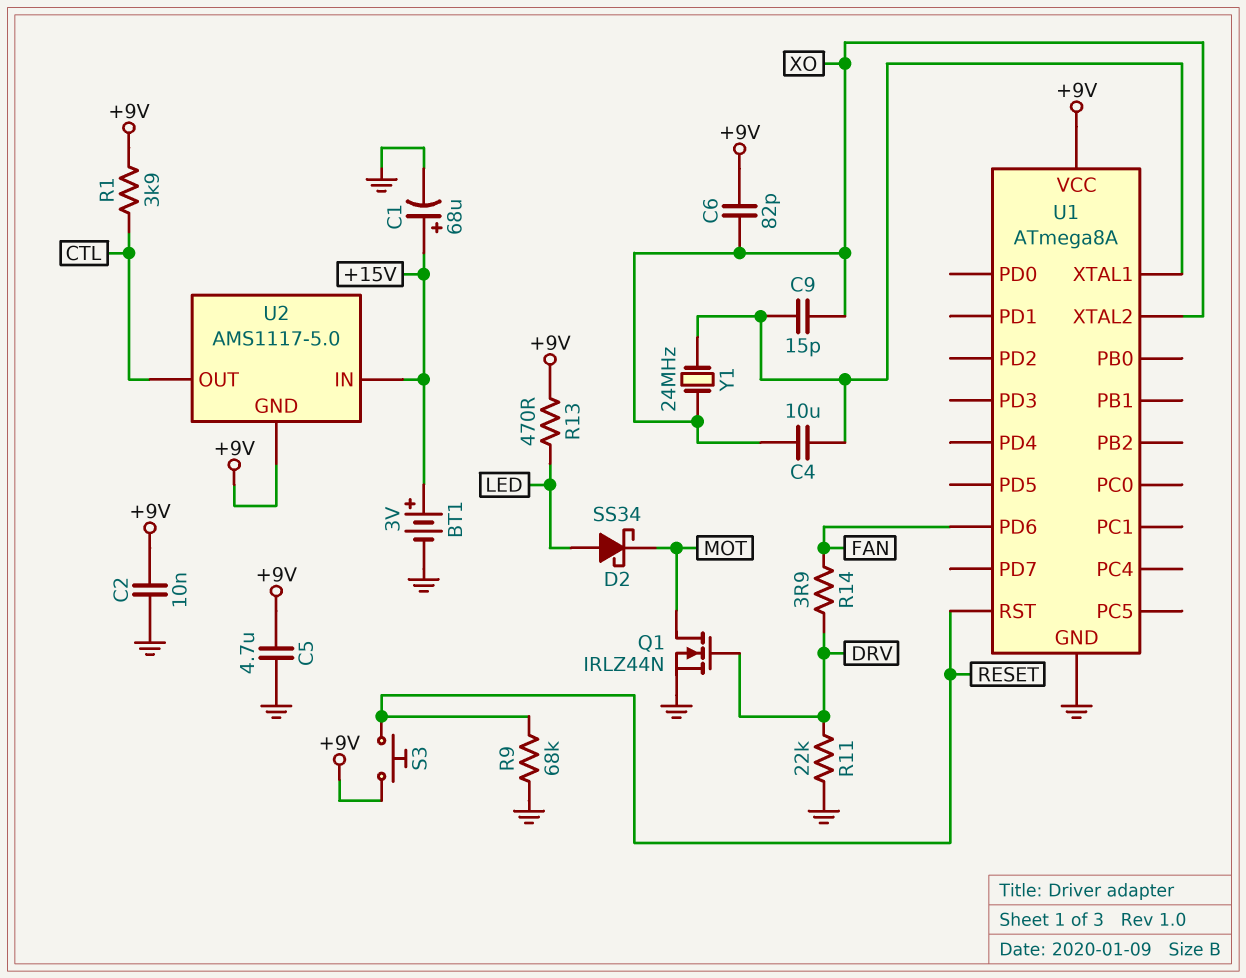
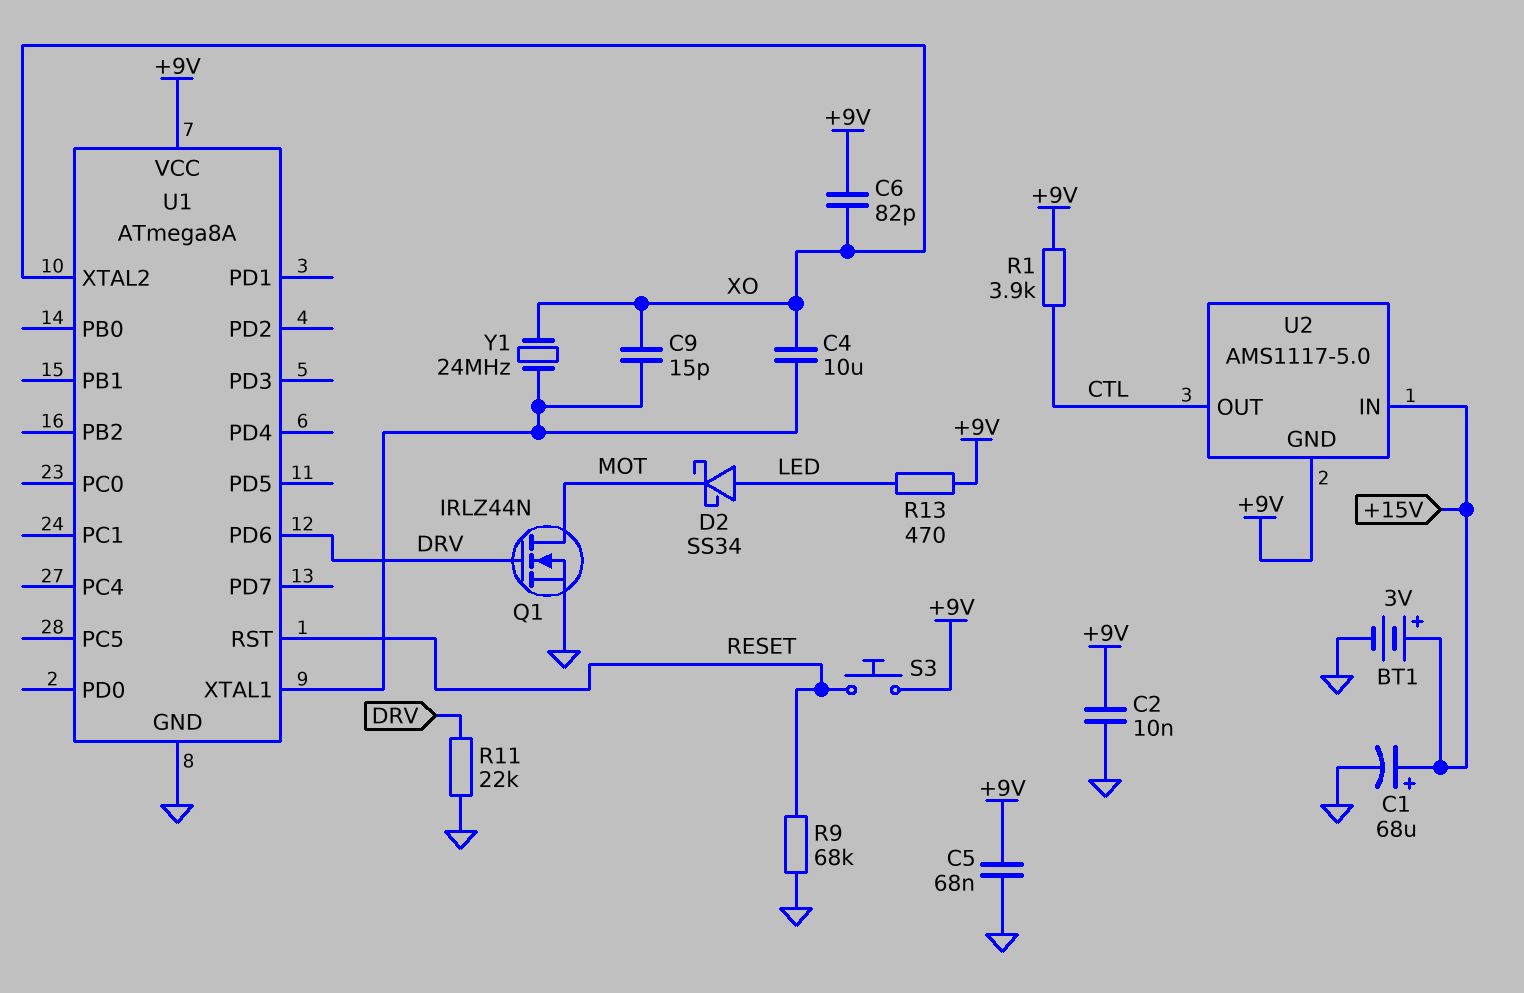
C5: 4.7uF (+9V, GND) -> 68nF (+9V, GND)
R14: 3.9 (DRV, FAN) -> none
U1 pin PD6: FAN -> DRV

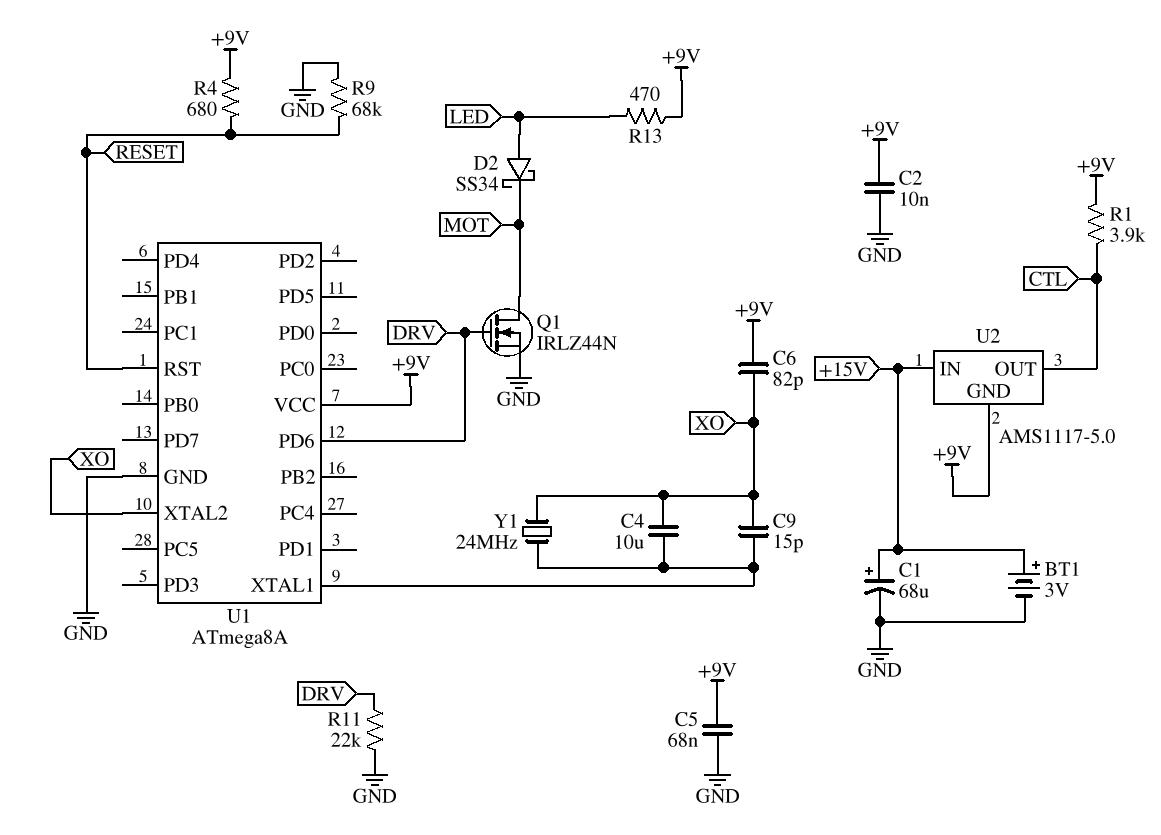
R4: none -> 680 (+9V, RESET)
S3: button (+9V, RESET) -> none

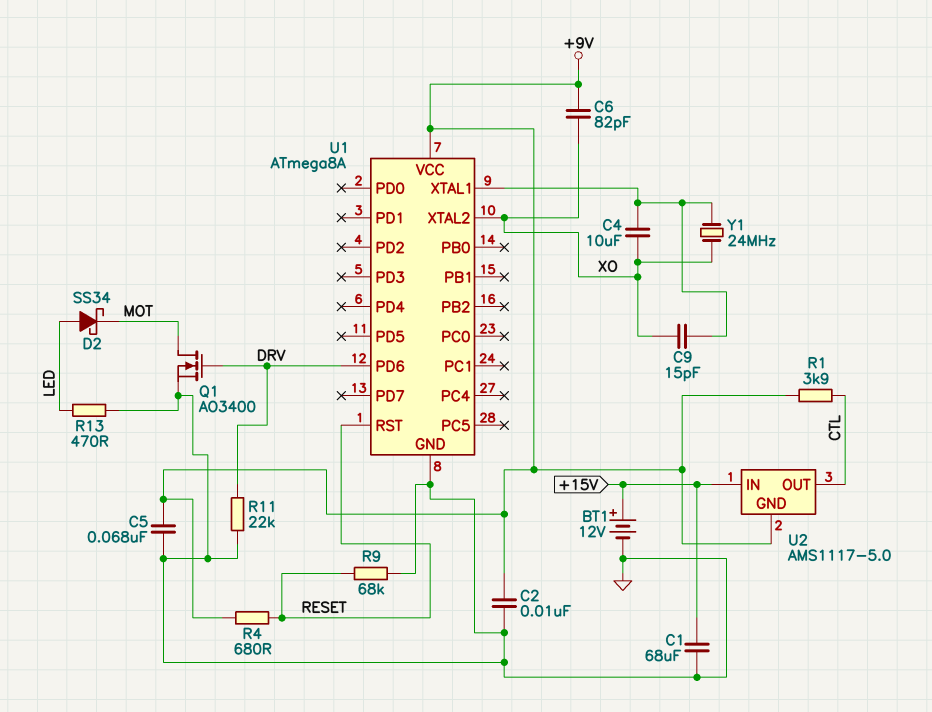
BT1: 3V (plus +15V, minus GND) -> 12V (plus +15V, minus GND)
C1: 68uF (plus +15V, minus GND) -> 68uF (+15V, GND)
Q1: NMOS IRLZ44N (G DRV, D MOT, S GND) -> NMOS AO3400 (G DRV, D MOT, S GND)
R13: 470 (+9V, LED) -> 470 (GND, LED)

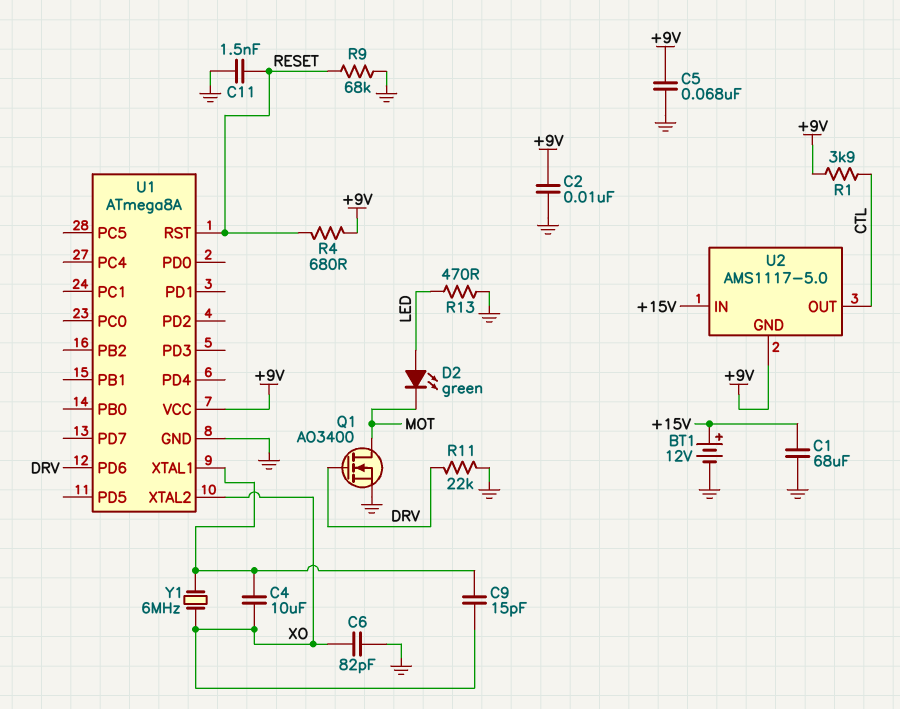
C6: 82pF (+9V, XO) -> 82pF (GND, XO)
C11: none -> 1.5nF (GND, RESET)
D2: schottky SS34 (A LED, K MOT) -> LED green (A LED, K MOT)
Y1: 24MHz (U1/XTAL1, XO) -> 6MHz (U1/XTAL1, XO)

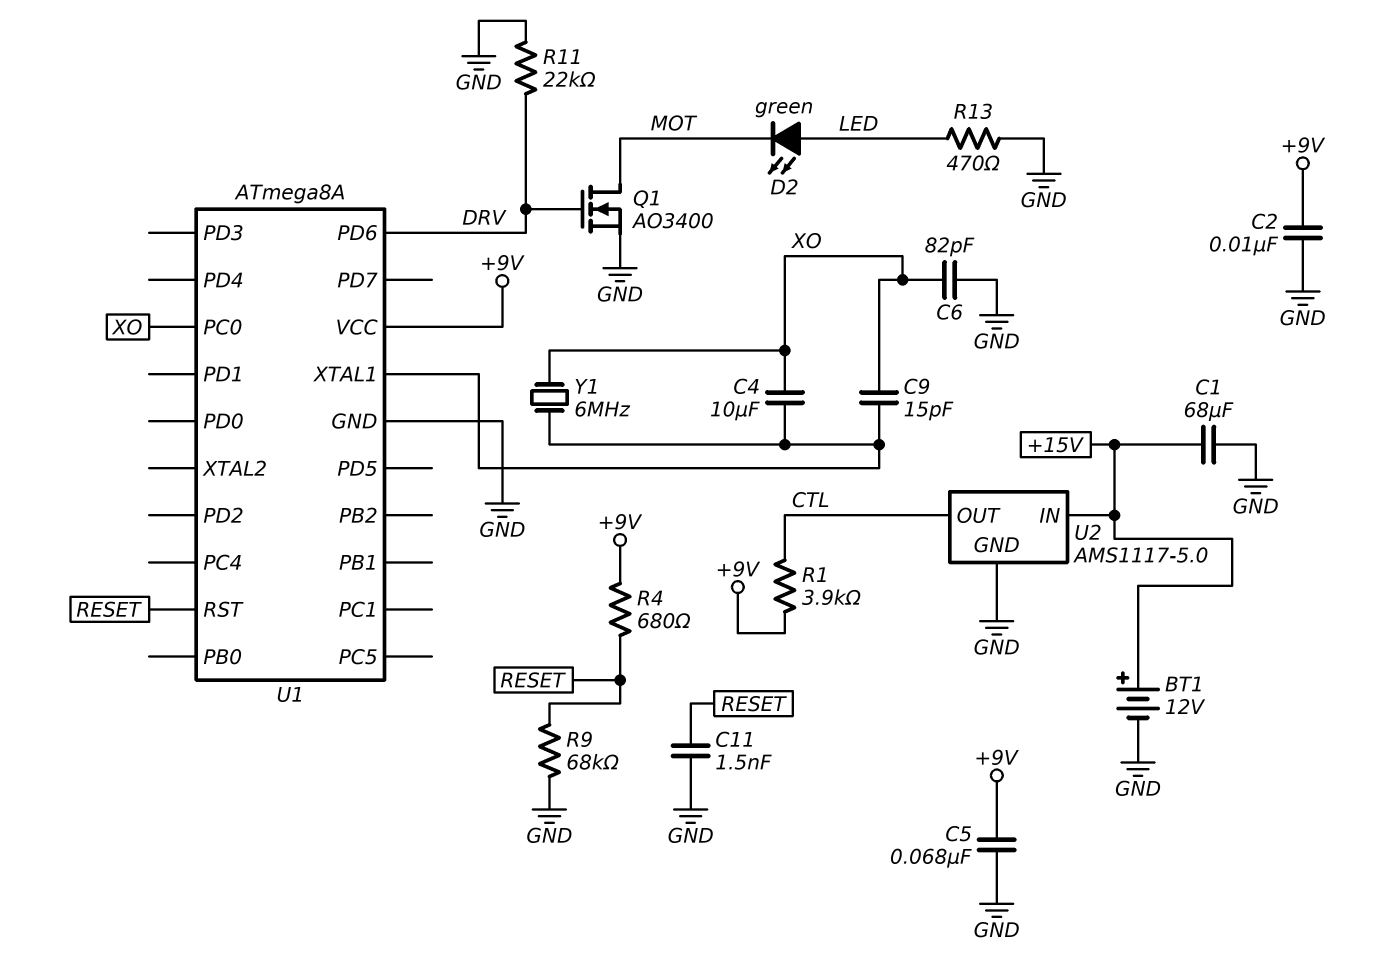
U1 pin PC0: none -> XO
U1 pin XTAL2: XO -> none
U2 pin GND: +9V -> GND

